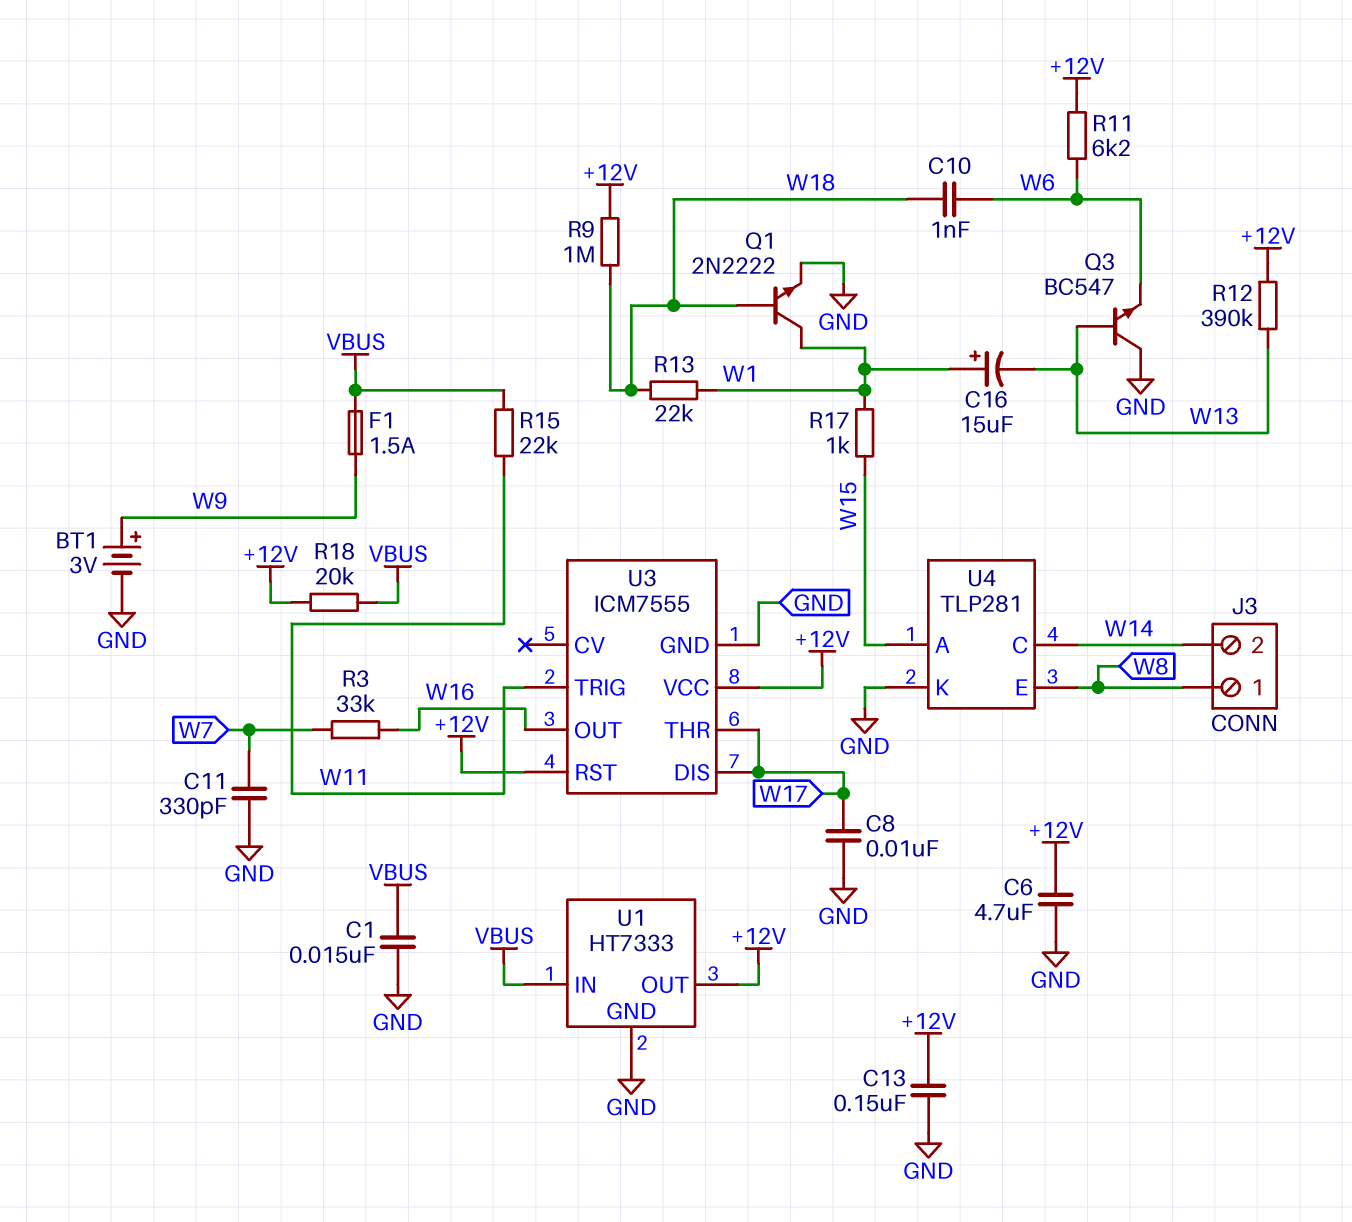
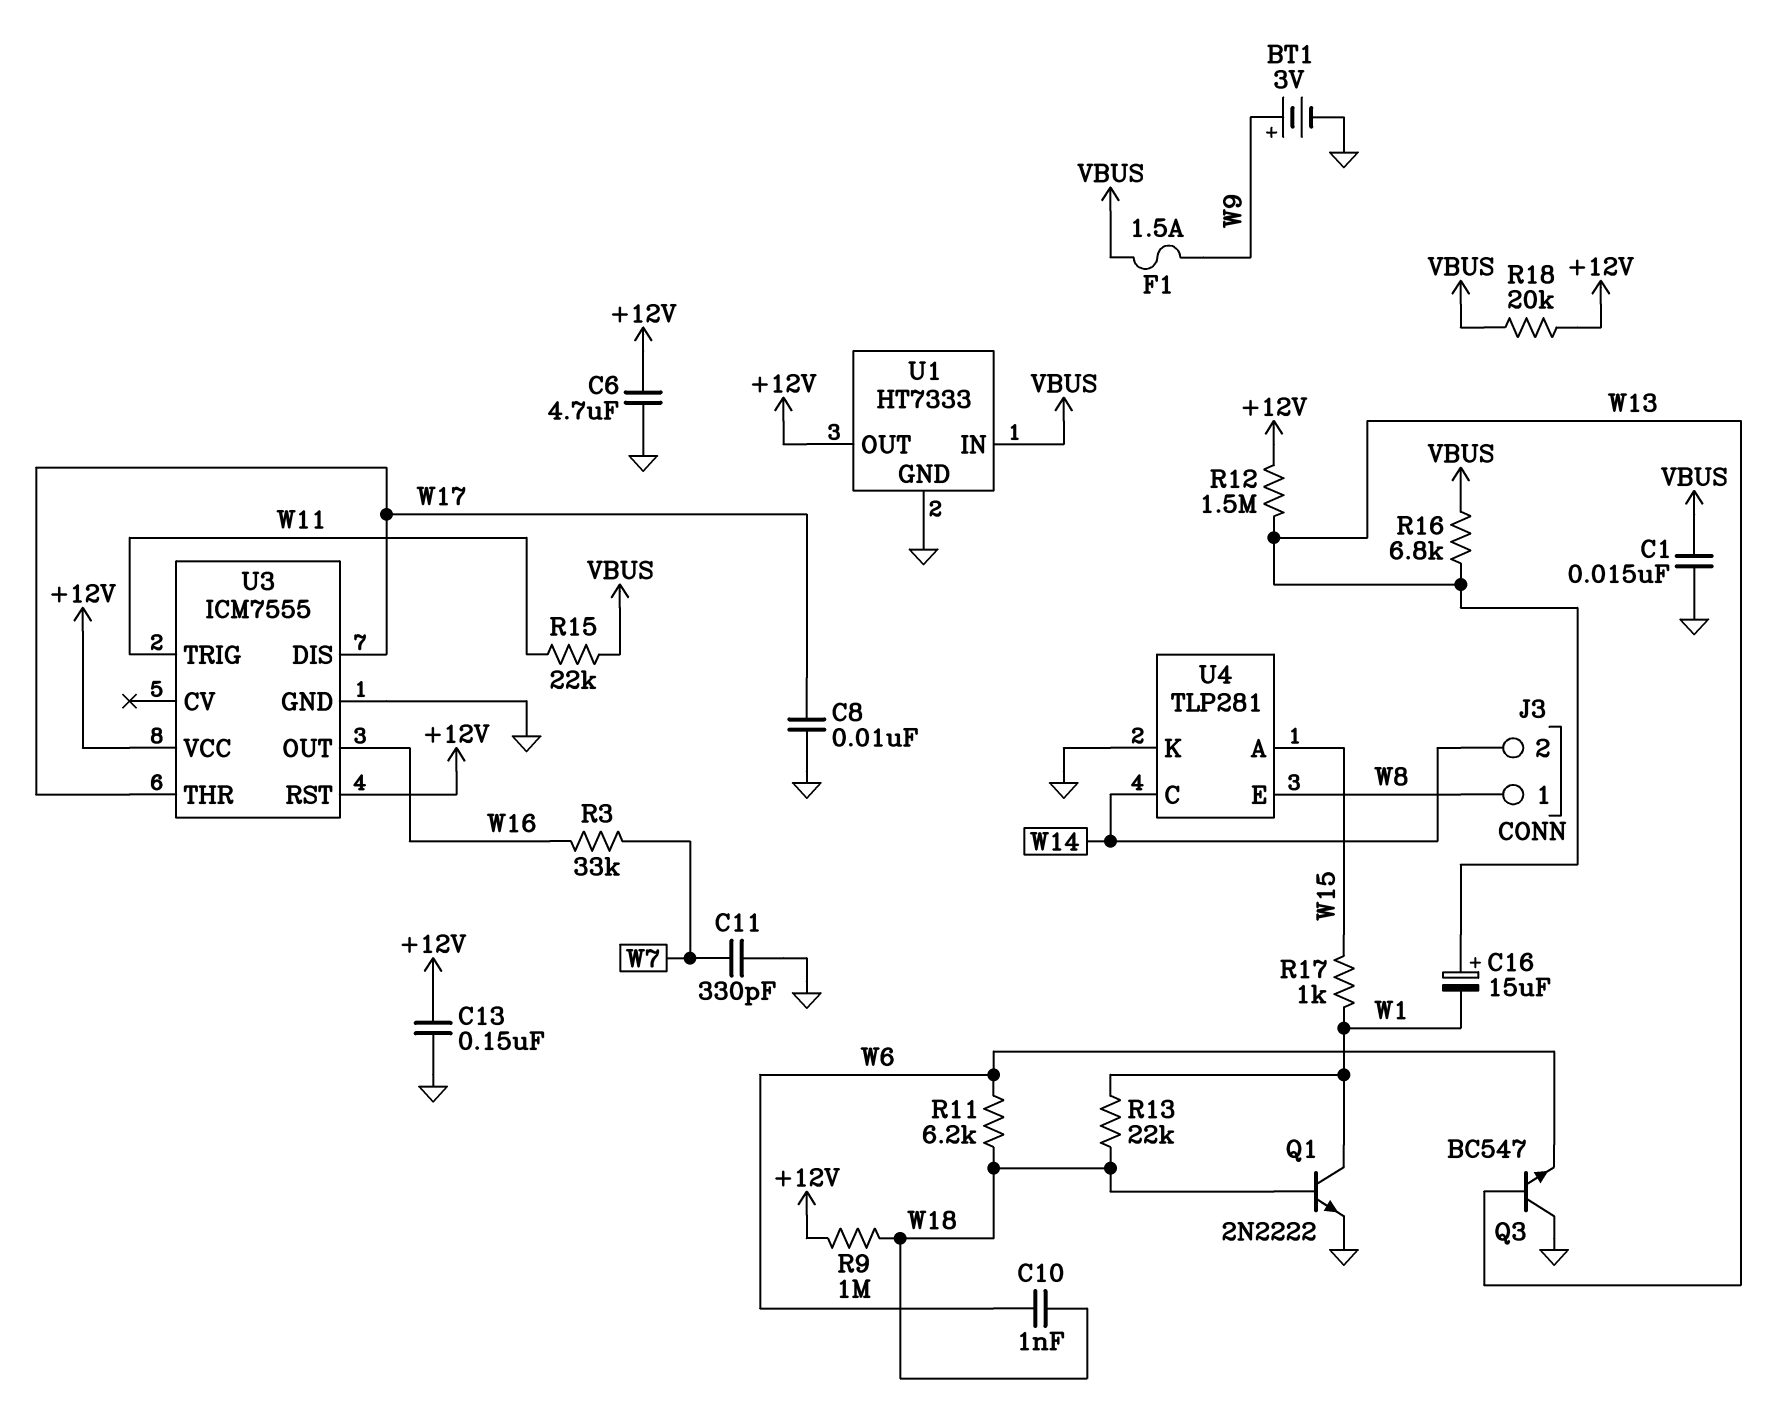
C16: 15uF (plus W1, minus W13) -> 15uF (plus W13, minus W1)
R11: 6.2k (+12V, W6) -> 6.2k (W6, W18)
R12: 390k (+12V, W13) -> 1.5M (+12V, W13)
R16: none -> 6.8k (VBUS, W13)

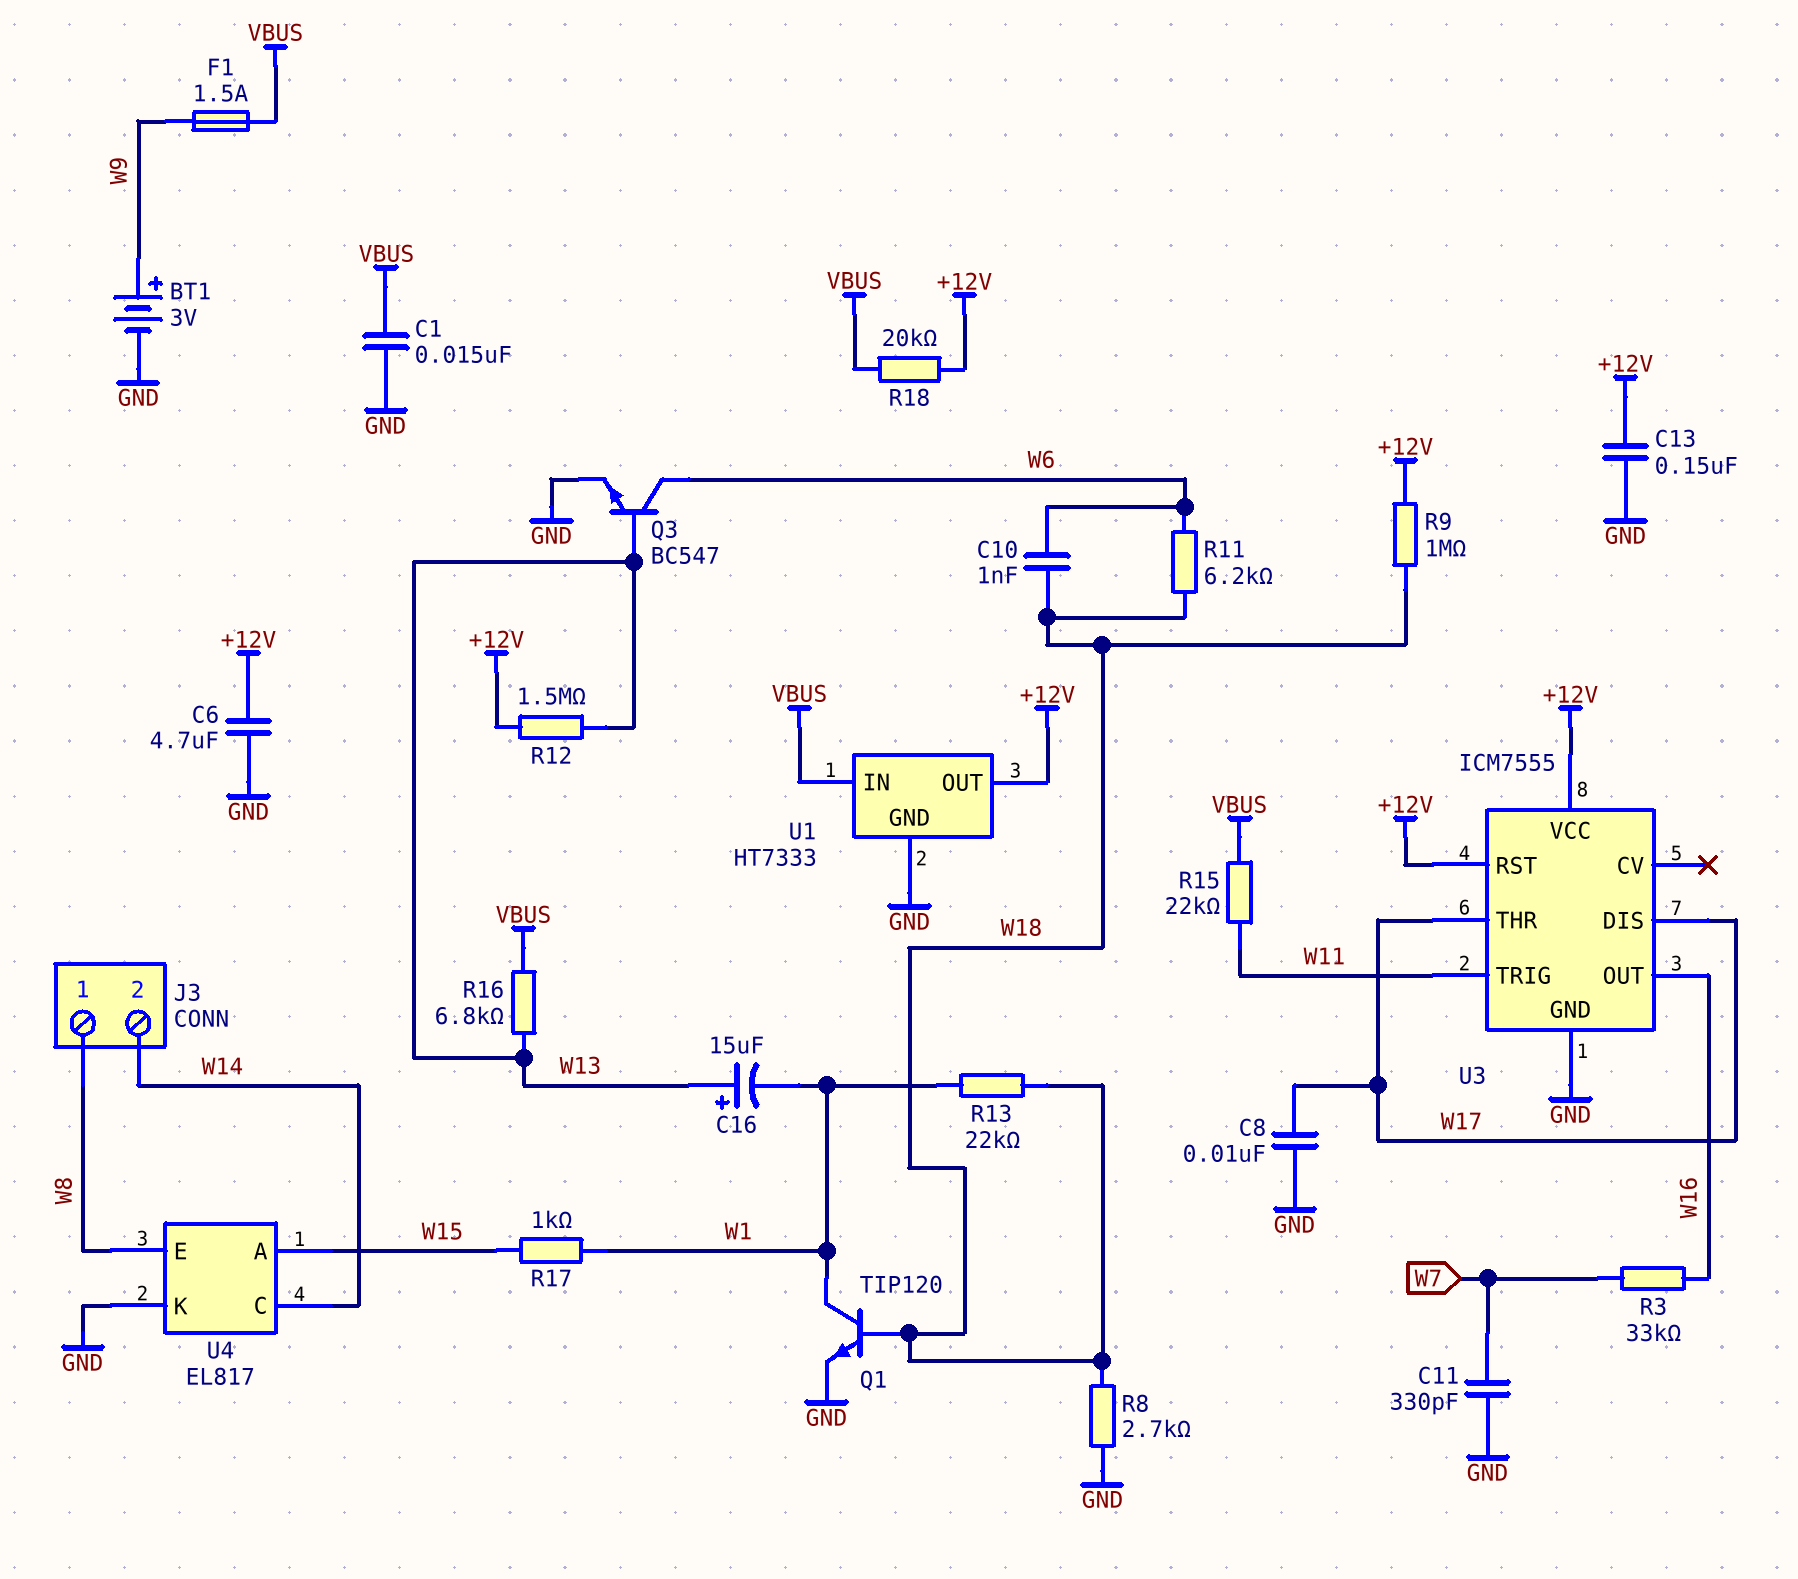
Q1: NPN 2N2222 (B W18, C W1, E GND) -> NPN TIP120 (B W18, C W1, E GND)
Q3: NPN BC547 (B W13, C GND, E W6) -> NPN BC547 (B W13, C W6, E GND)
R8: none -> 2.7k (GND, W18)
U4: TLP281 -> EL817

